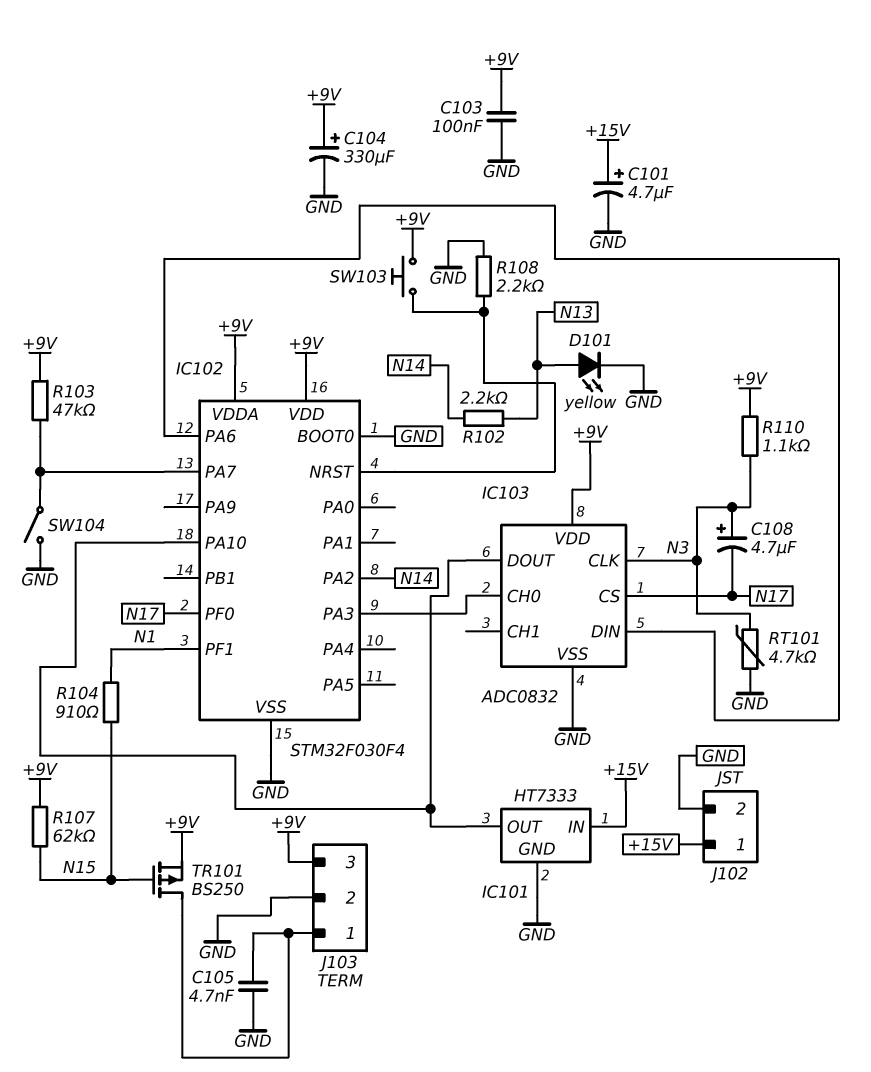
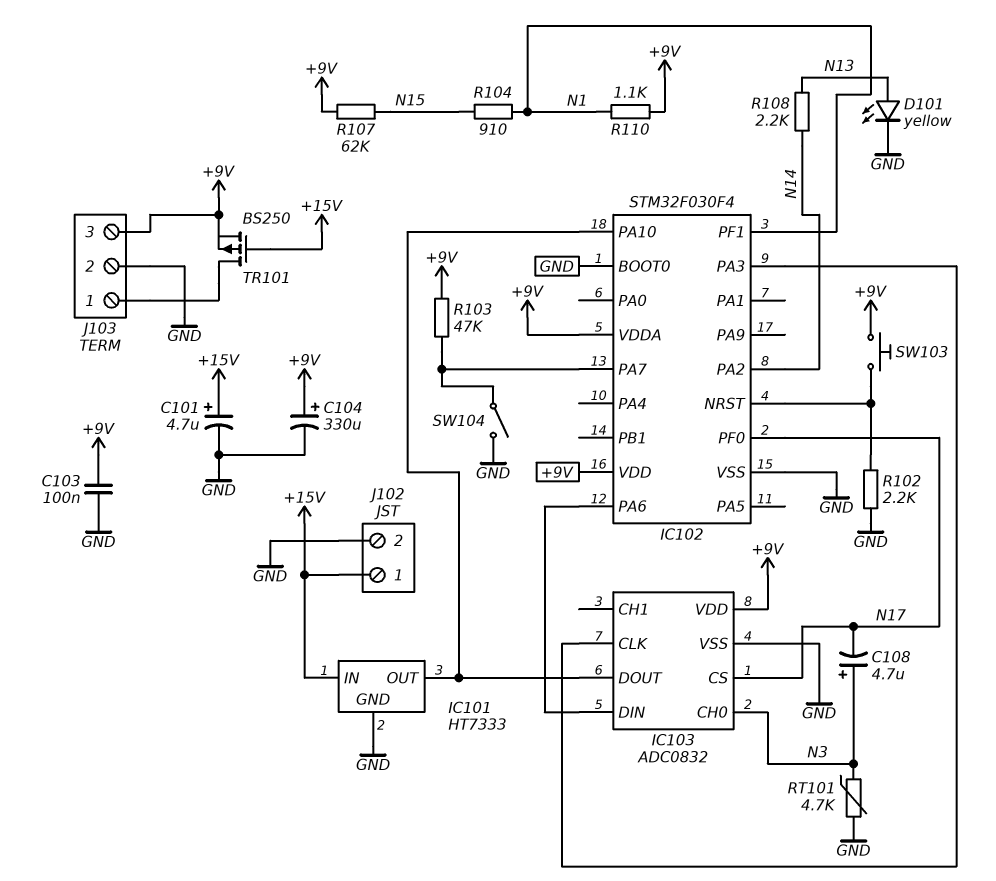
C105: 4.7nF (GND, J103/1) -> none
IC103 pin CH0: IC102/PA3 -> N3
IC103 pin CLK: N3 -> IC102/PA3
R102: 2.2k (N13, N14) -> 2.2k (GND, IC102/NRST)
R108: 2.2k (GND, IC102/NRST) -> 2.2k (N13, N14)
R110: 1.1k (+9V, N3) -> 1.1k (+9V, N1)
TR101: PMOS BS250 (G N15, D J103/1, S +9V) -> PMOS BS250 (G +15V, D J103/1, S +9V)

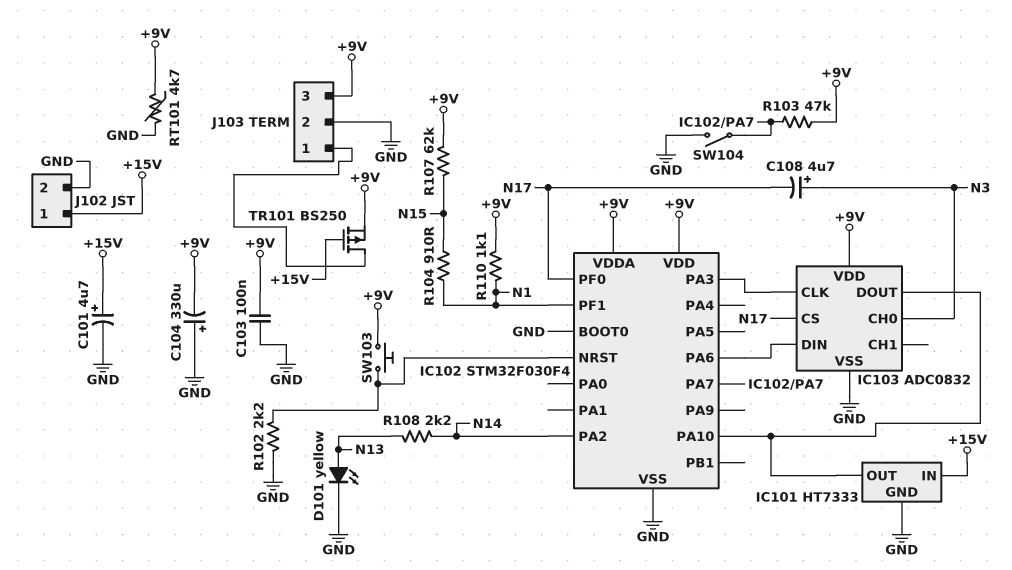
C104: 330uF (plus +9V, minus GND) -> 330uF (plus GND, minus +9V)
RT101: 4.7k (GND, N3) -> 4.7k (+9V, GND)

